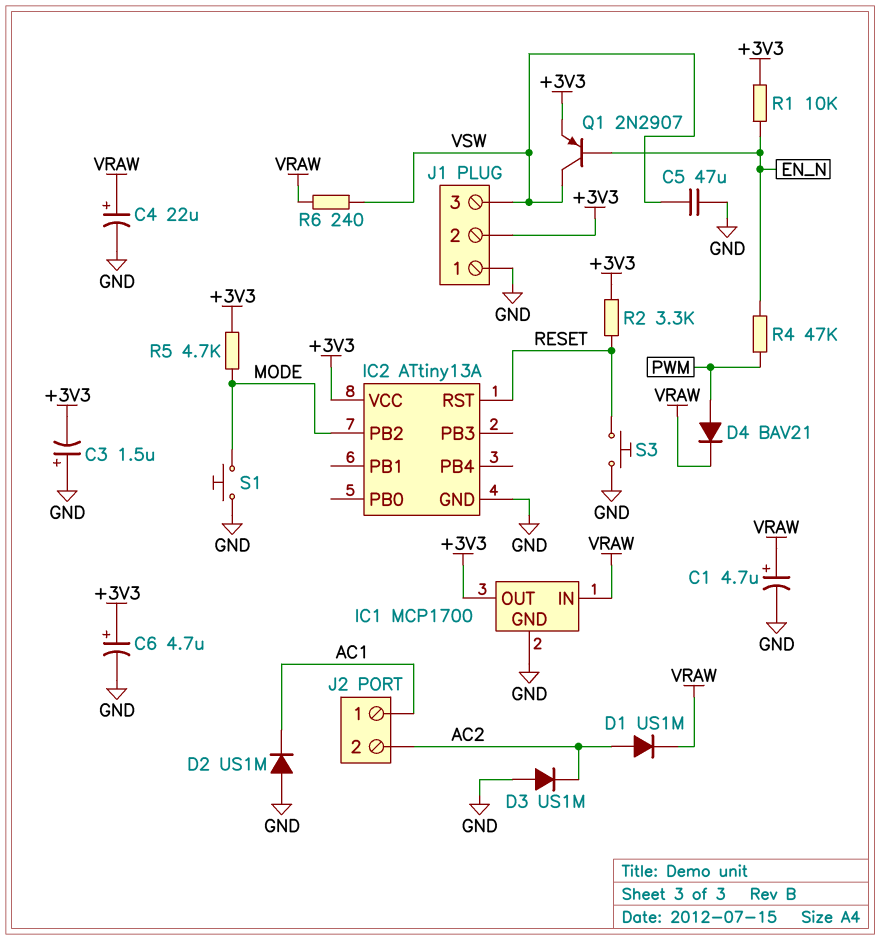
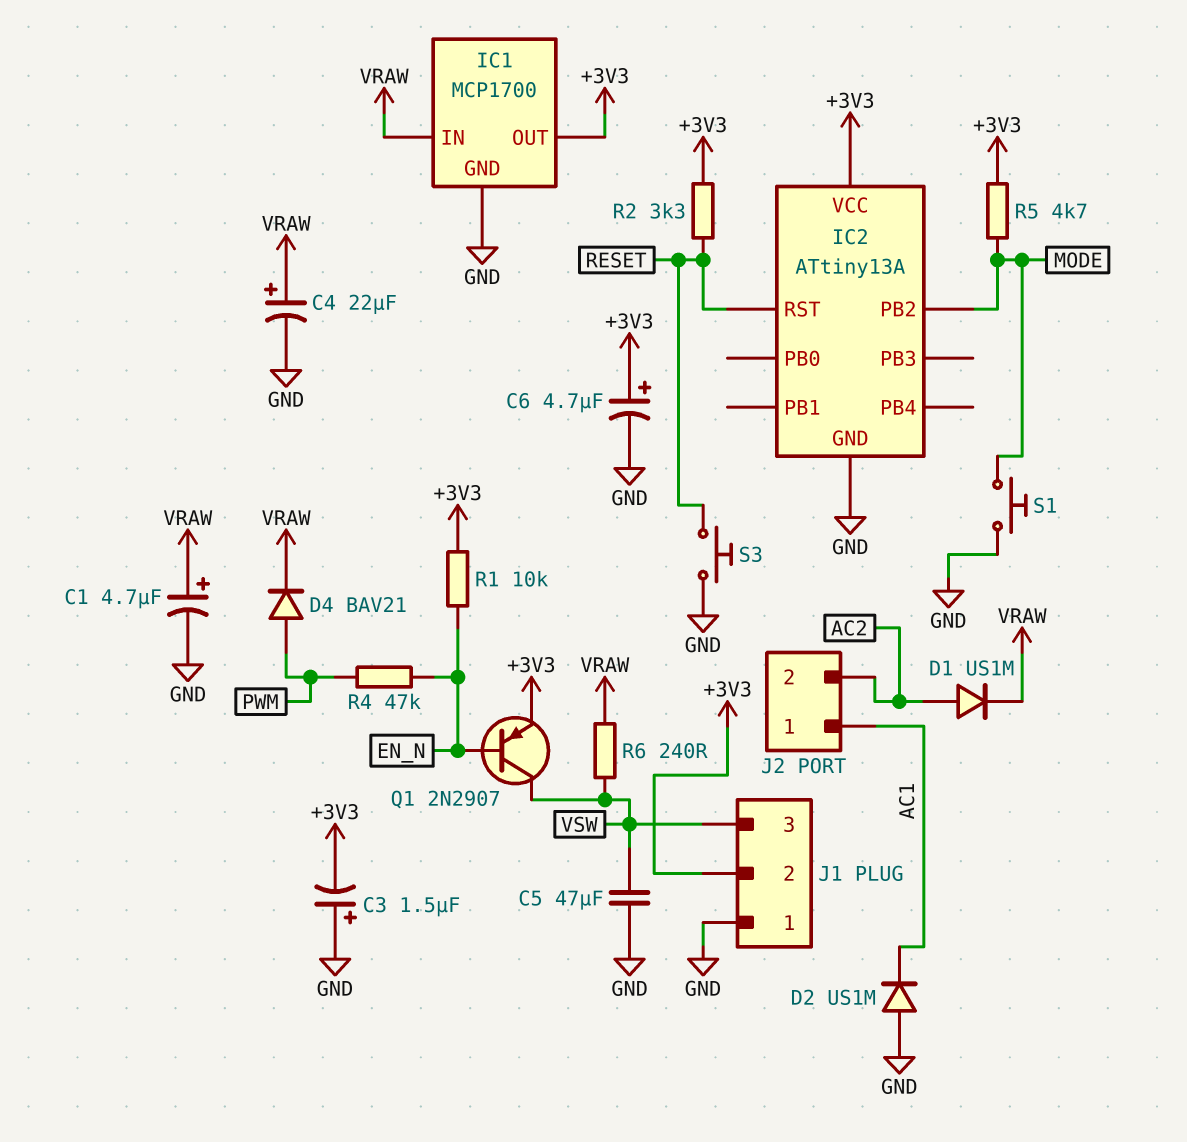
D3: diode US1M (A GND, K AC2) -> none

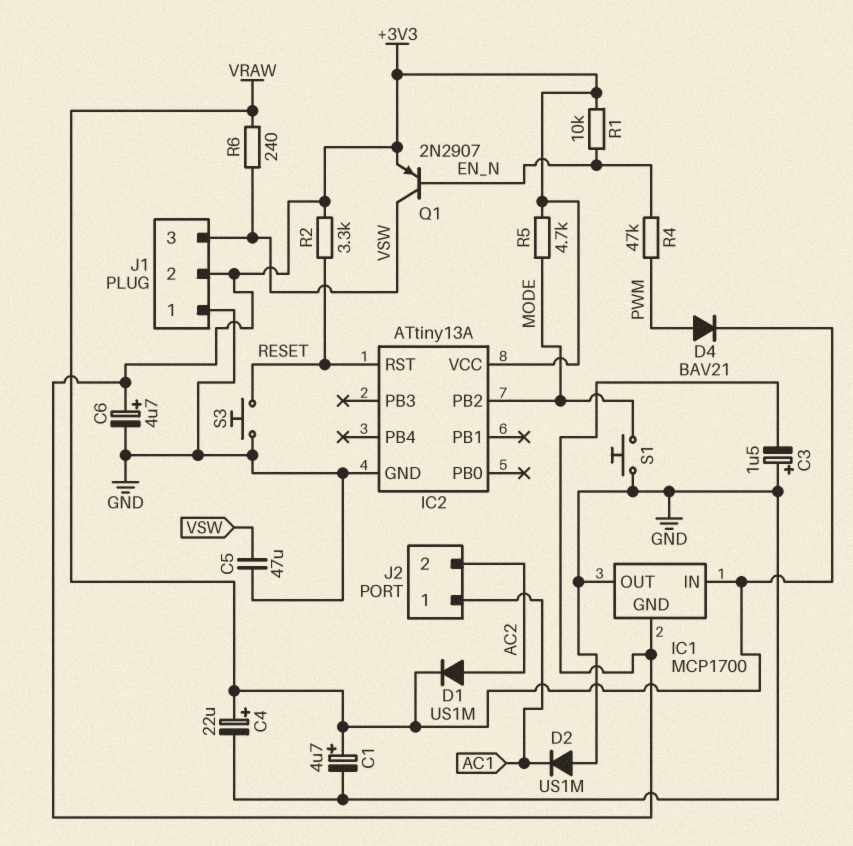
IC1 pin GND: GND -> +3V3
IC1 pin OUT: +3V3 -> GND

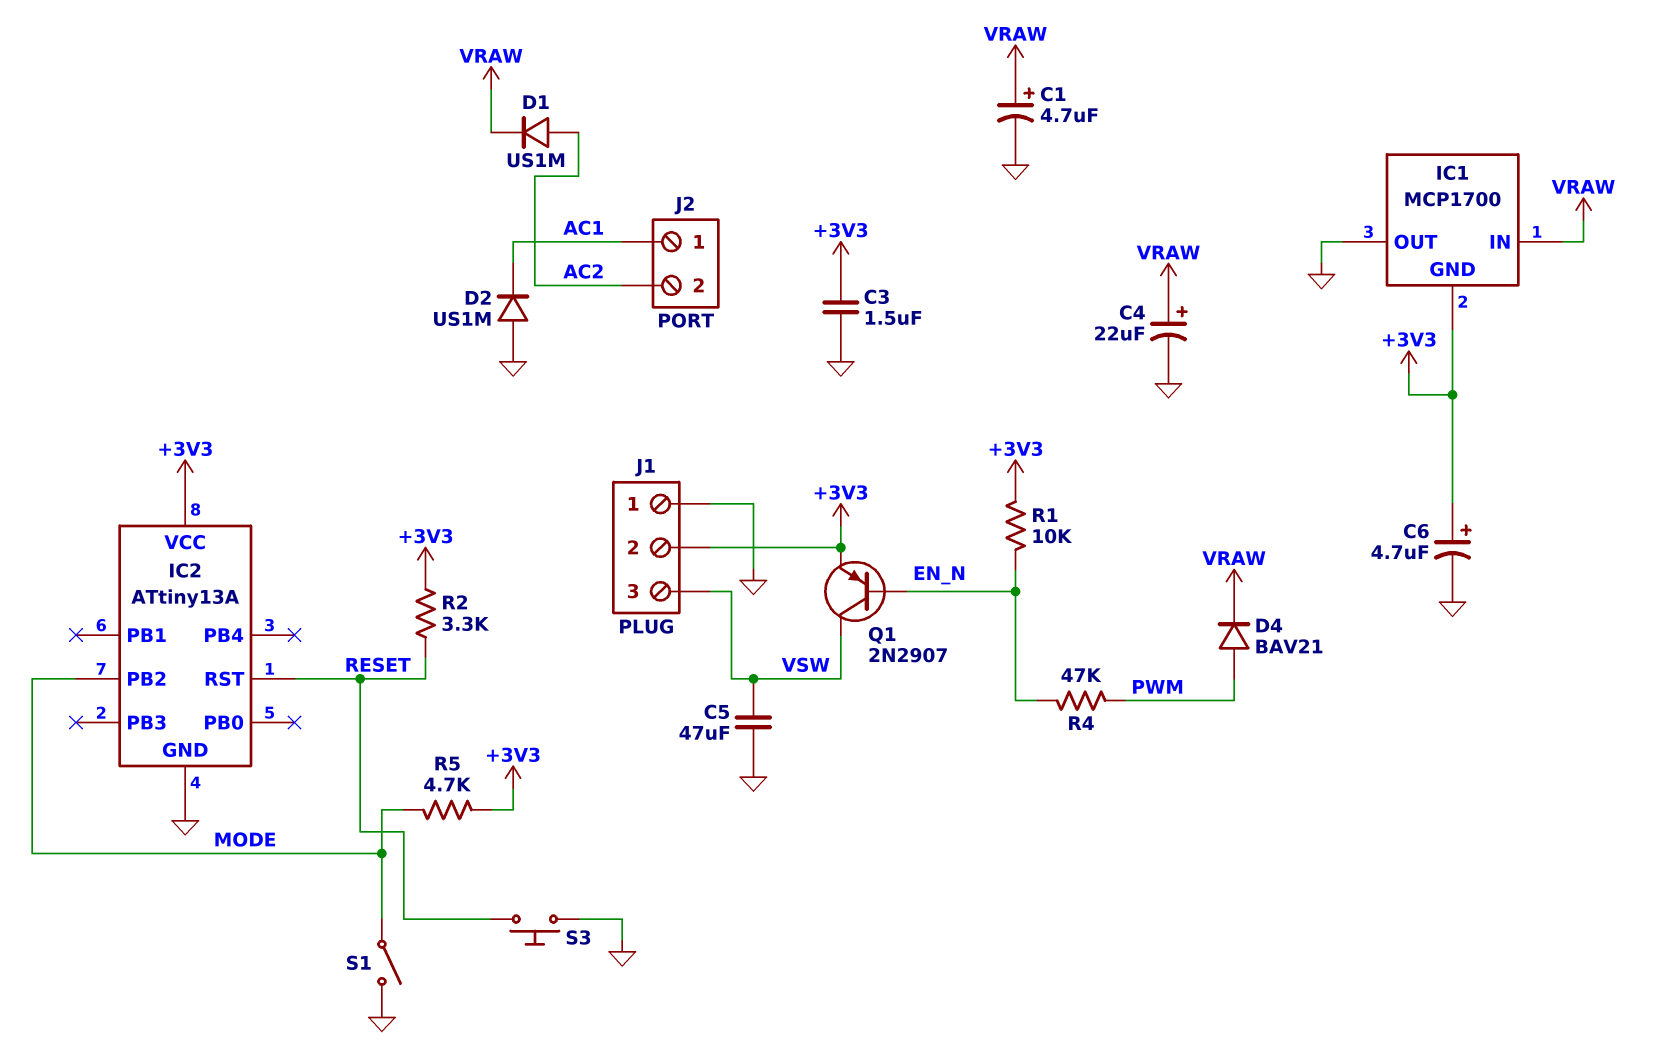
C3: 1.5uF (plus GND, minus +3V3) -> 1.5uF (+3V3, GND)
R6: 240 (VRAW, VSW) -> none
S1: button (GND, MODE) -> switch (GND, MODE)

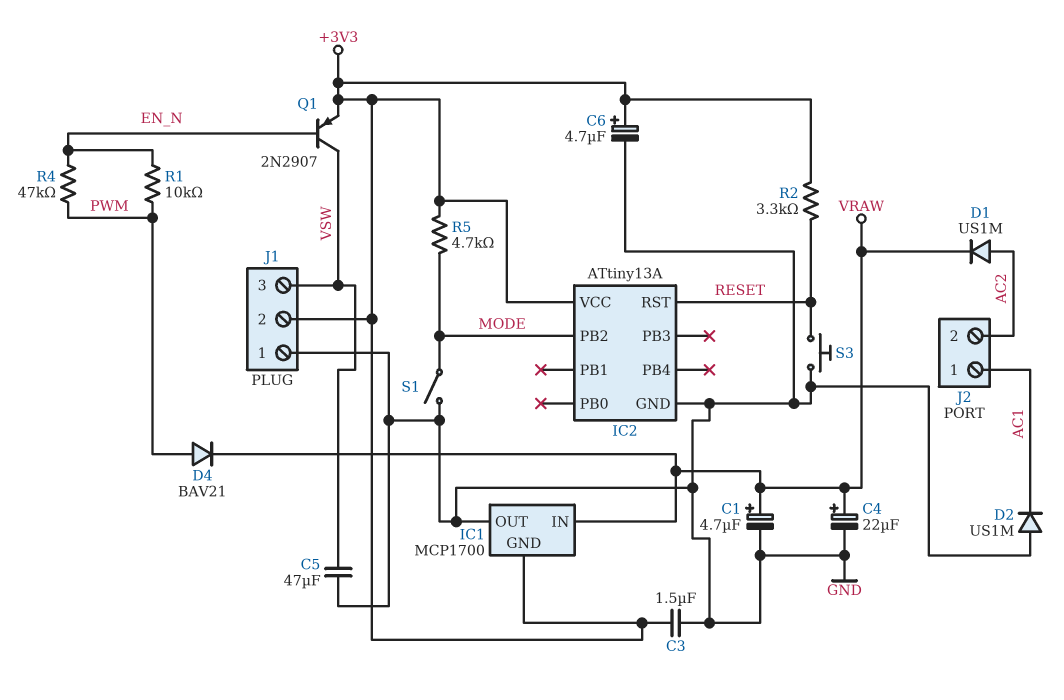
R1: 10k (+3V3, EN_N) -> 10k (EN_N, PWM)

